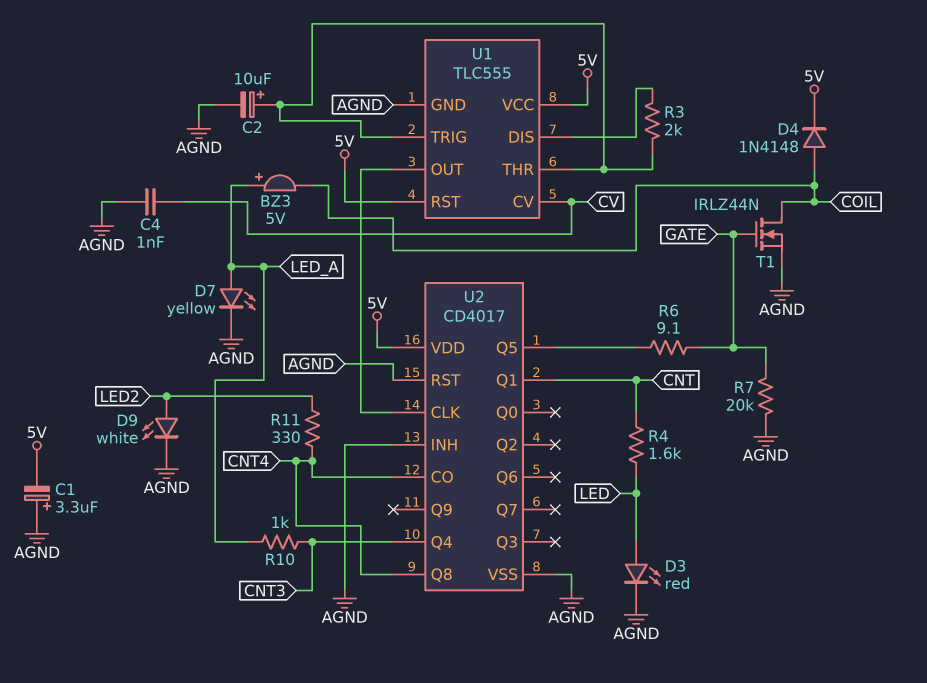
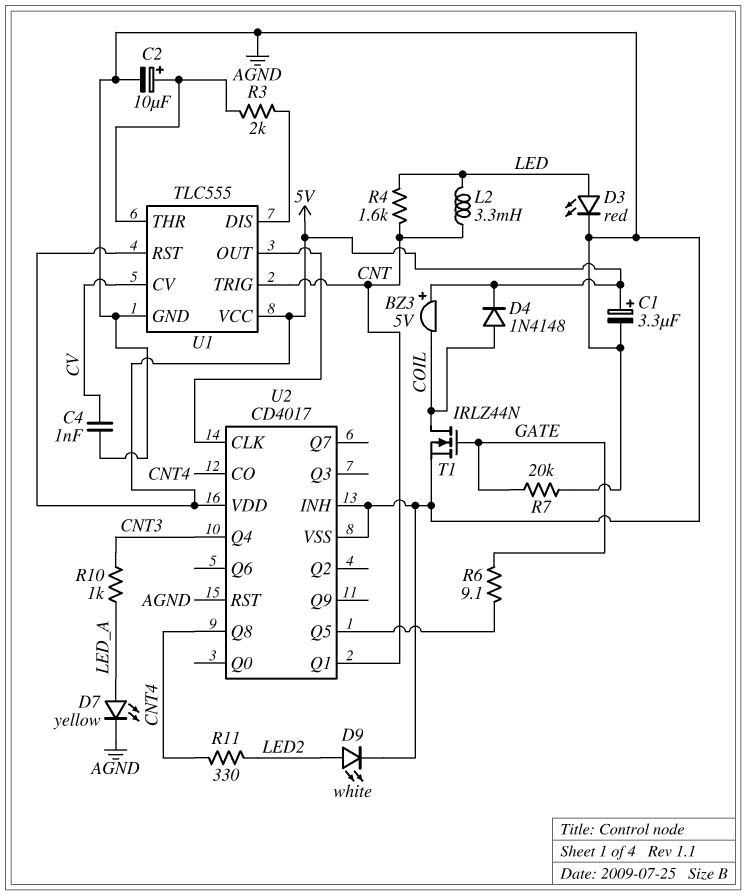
BZ3: buzzer 5V (plus LED_A, minus COIL) -> buzzer 5V (plus 5V, minus COIL)
C1: 3.3uF (plus AGND, minus 5V) -> 3.3uF (plus 5V, minus AGND)
L2: none -> 3.3mH (CNT, LED)
U1 pin TRIG: U1/THR -> CNT

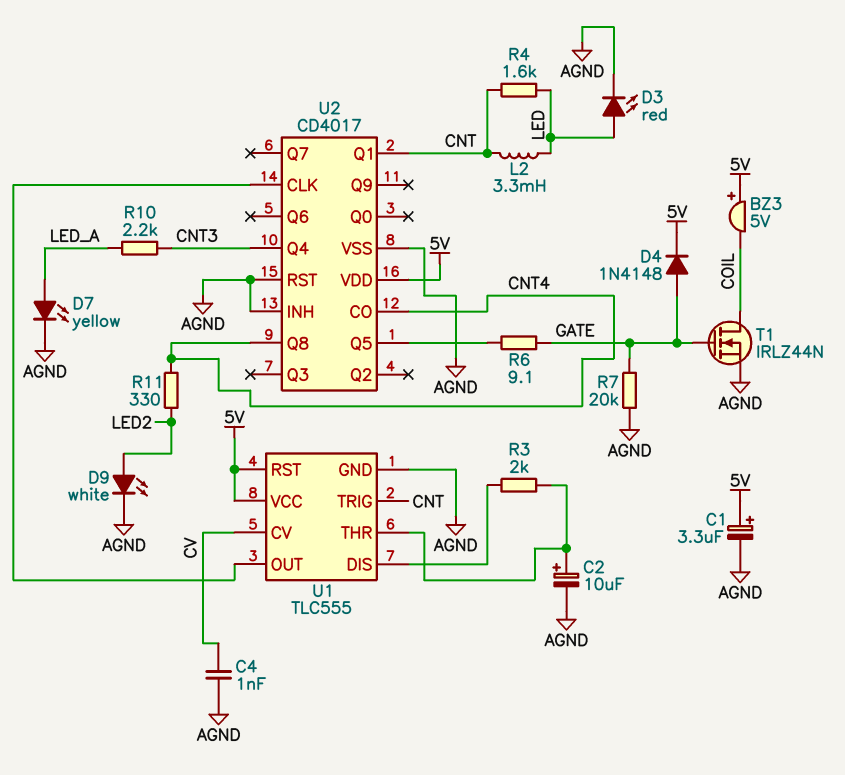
D4: diode 1N4148 (A COIL, K 5V) -> diode 1N4148 (A GATE, K 5V)
R10: 1k (CNT3, LED_A) -> 2.2k (CNT3, LED_A)

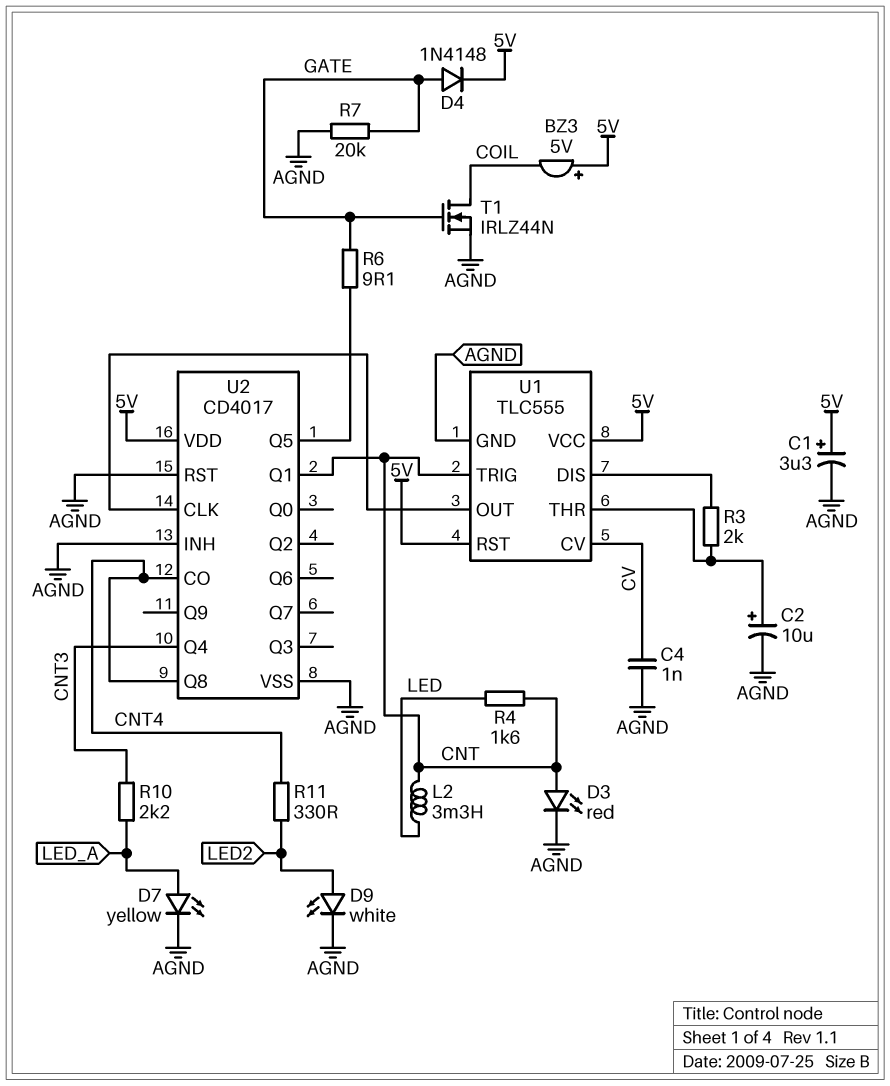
D3: LED red (A LED, K AGND) -> LED red (A CNT, K AGND)

